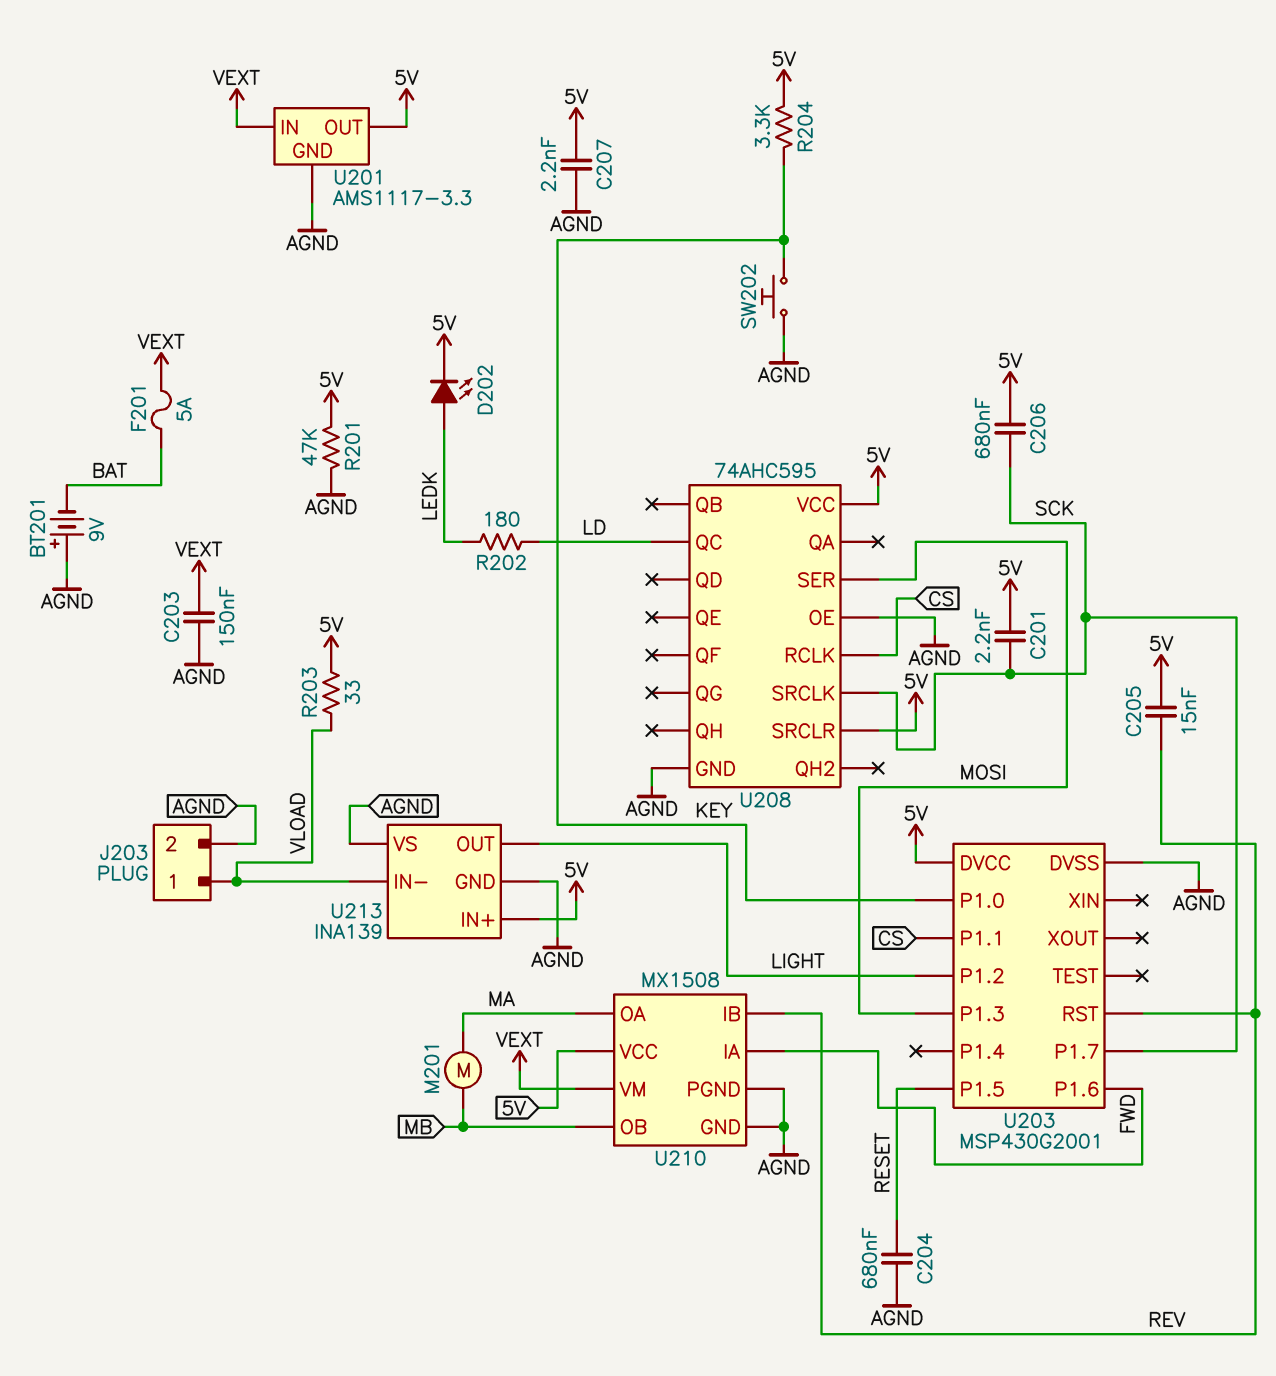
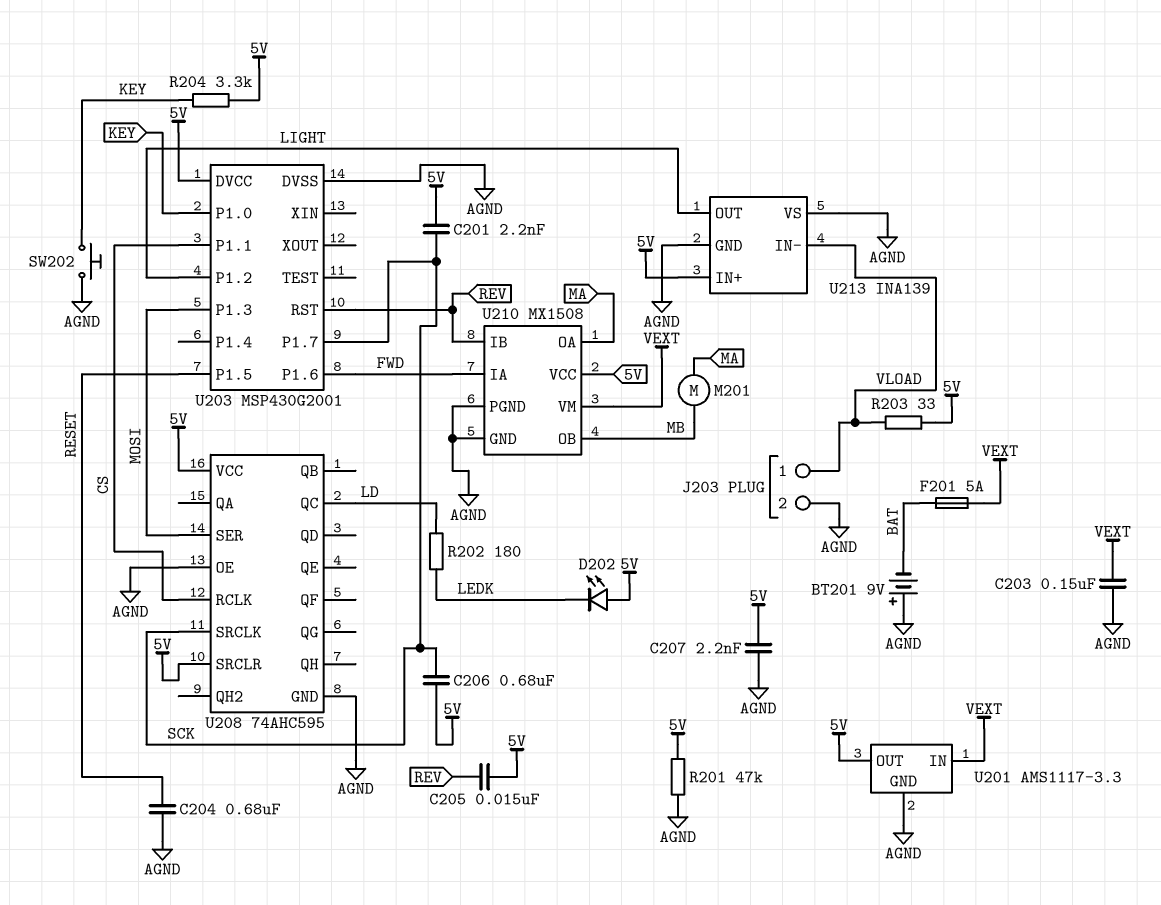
D202: LED (A LEDK, K 5V) -> LED (A 5V, K LEDK)

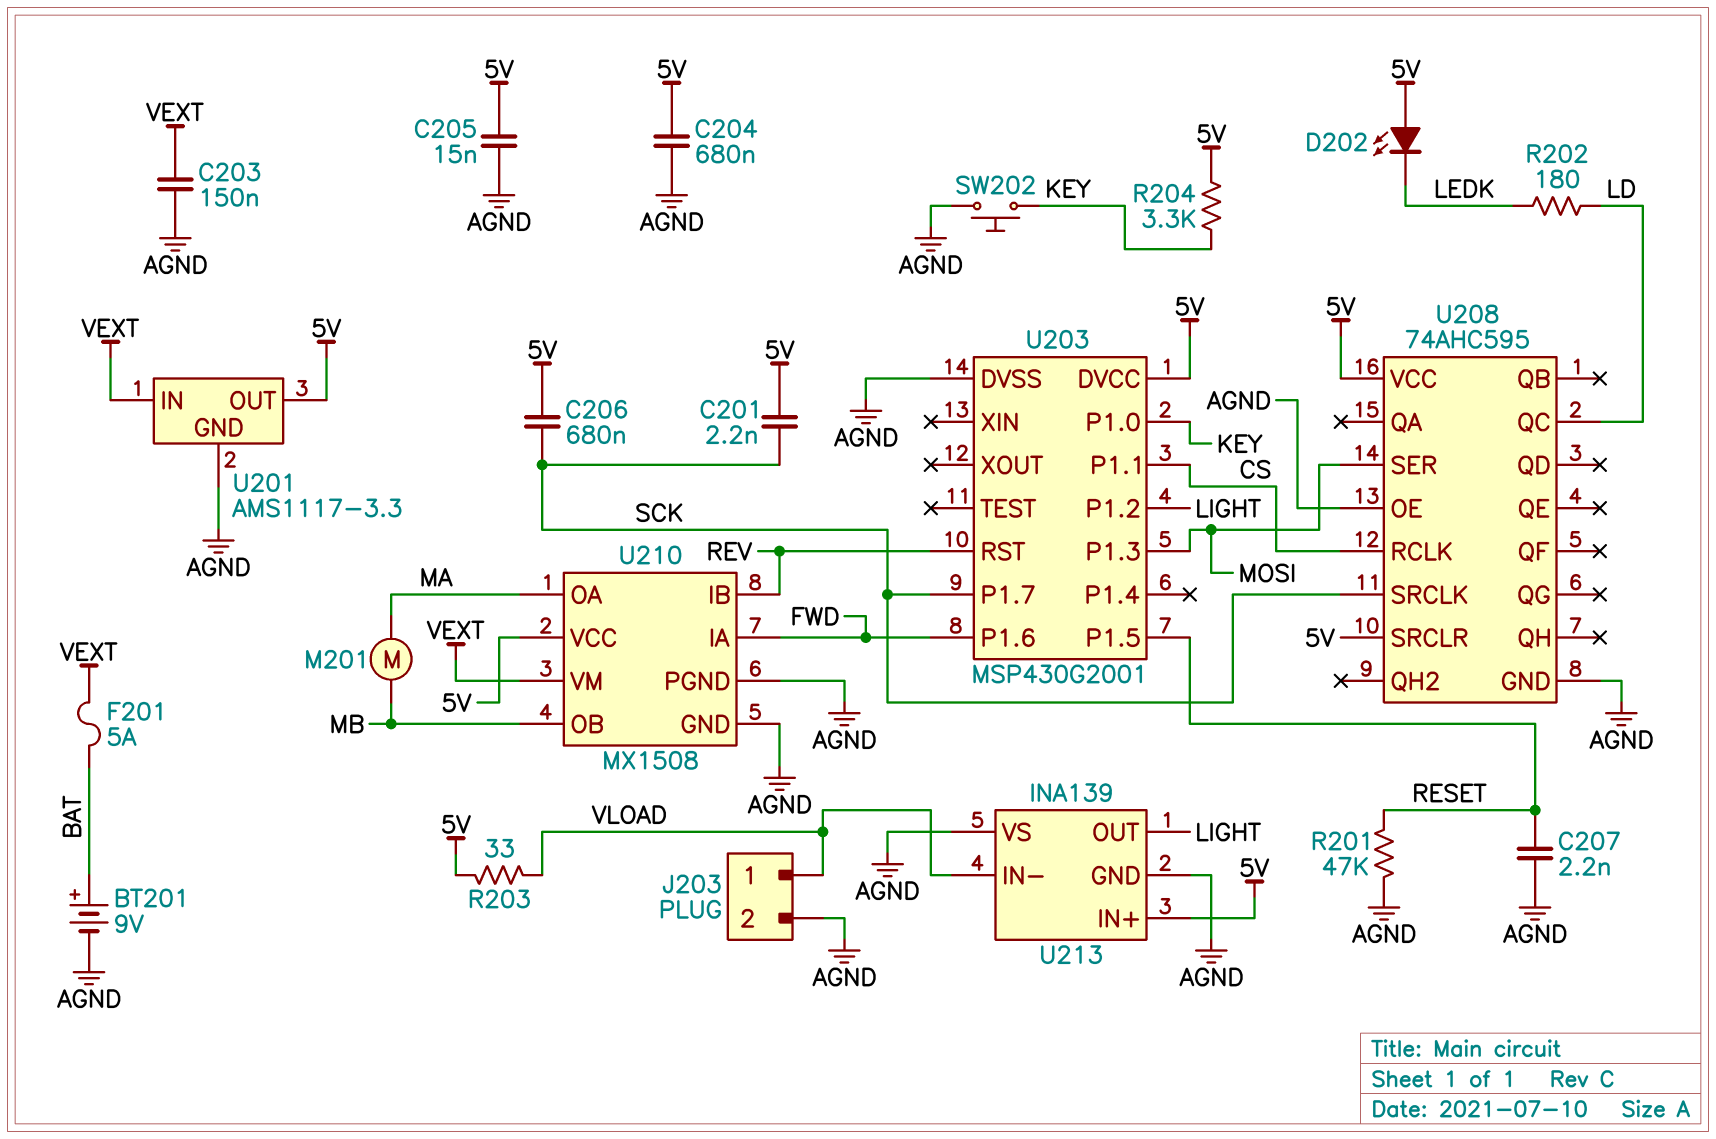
BT201: 9V (plus AGND, minus BAT) -> 9V (plus BAT, minus AGND)
C204: 680nF (AGND, RESET) -> 680nF (5V, AGND)
C205: 15nF (5V, REV) -> 15nF (5V, AGND)
C207: 2.2nF (5V, AGND) -> 2.2nF (AGND, RESET)
R201: 47k (5V, AGND) -> 47k (AGND, RESET)

